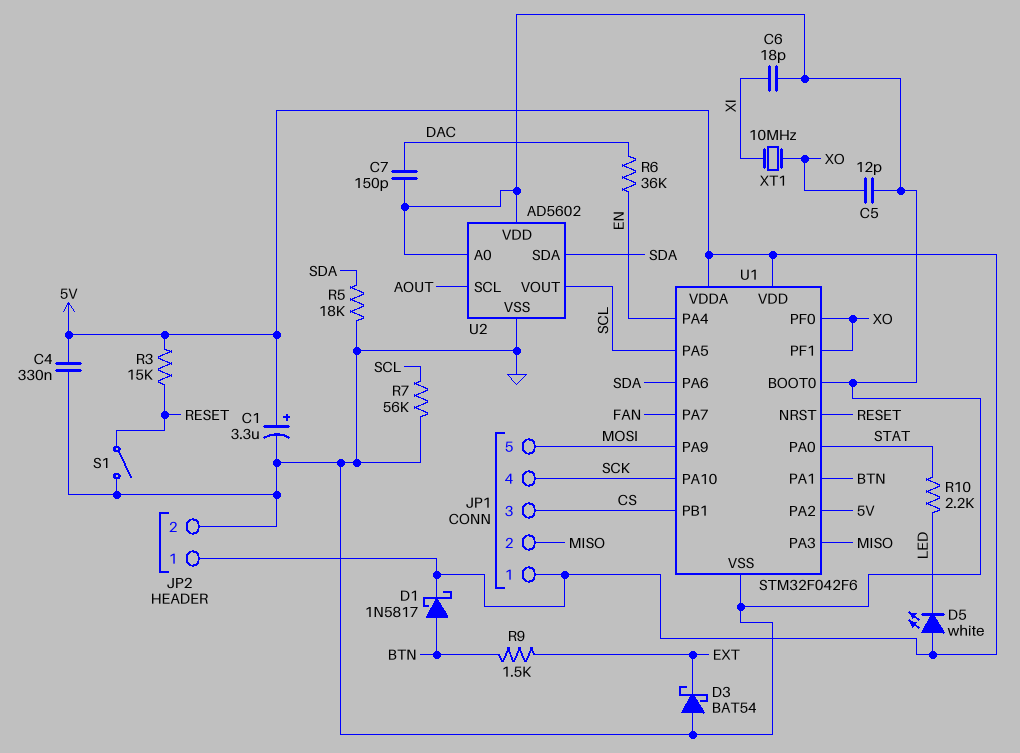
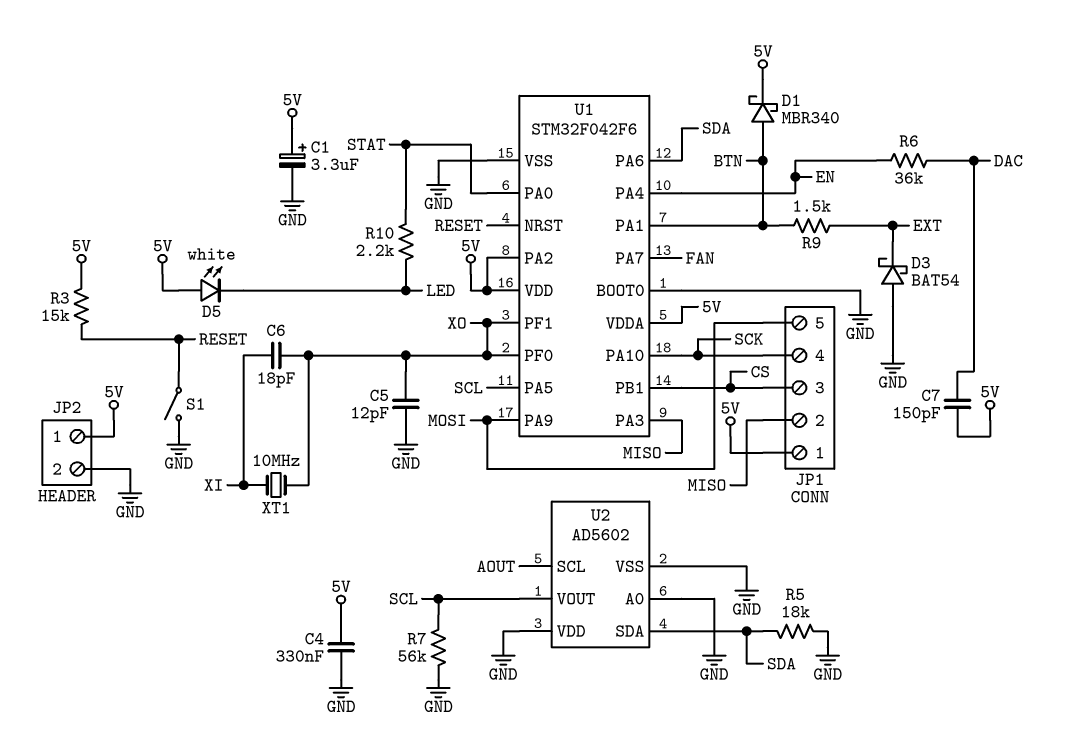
C6: 18pF (GND, XI) -> 18pF (XI, XO)
C7: 150pF (DAC, GND) -> 150pF (5V, DAC)
D1: schottky 1N5817 (A BTN, K 5V) -> schottky MBR340 (A BTN, K 5V)

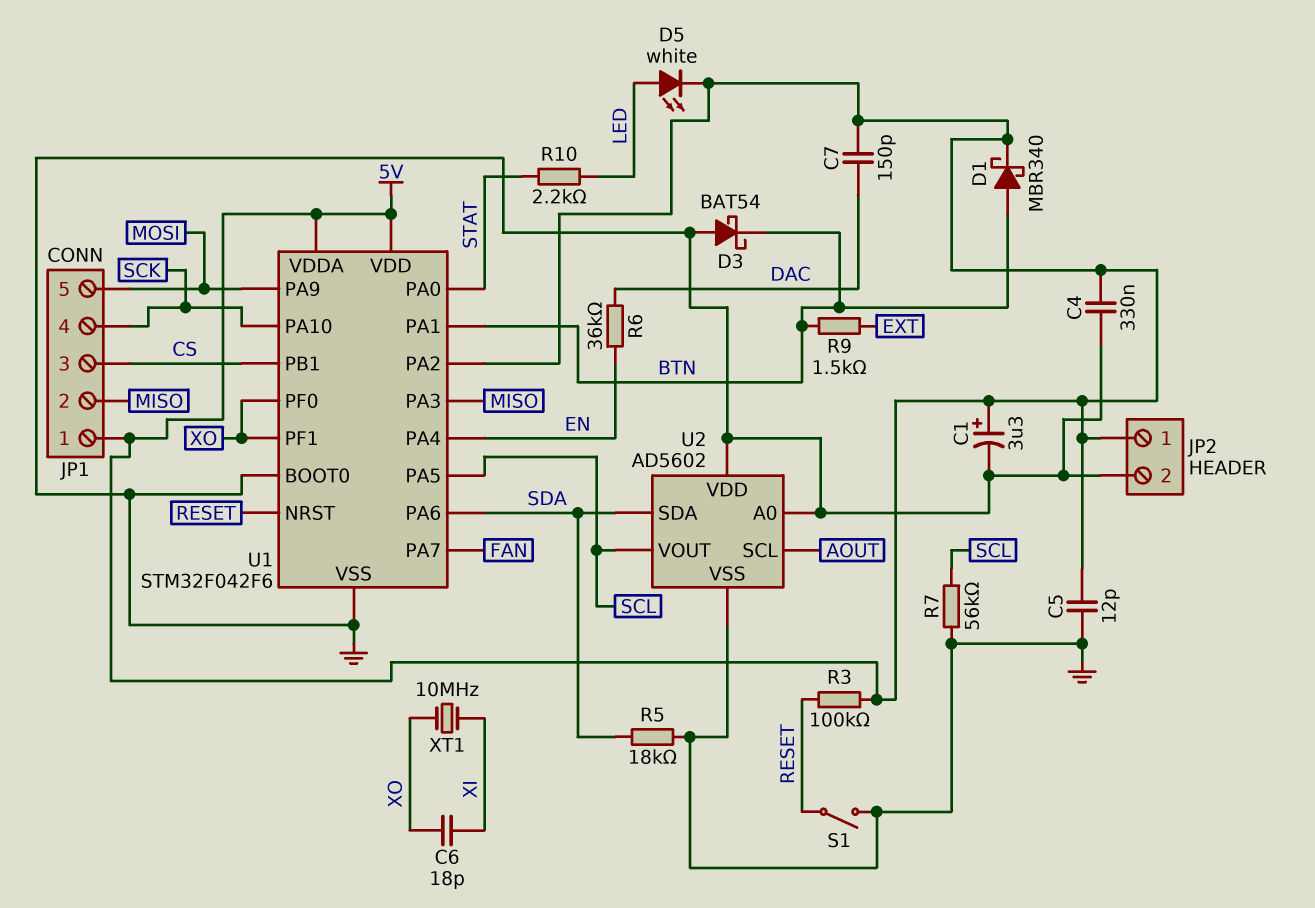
C5: 12pF (GND, XO) -> 12pF (5V, GND)
D3: schottky BAT54 (A GND, K EXT) -> schottky BAT54 (A GND, K BTN)
D5: LED white (A 5V, K LED) -> LED white (A LED, K 5V)
R3: 15k (5V, RESET) -> 100k (5V, RESET)

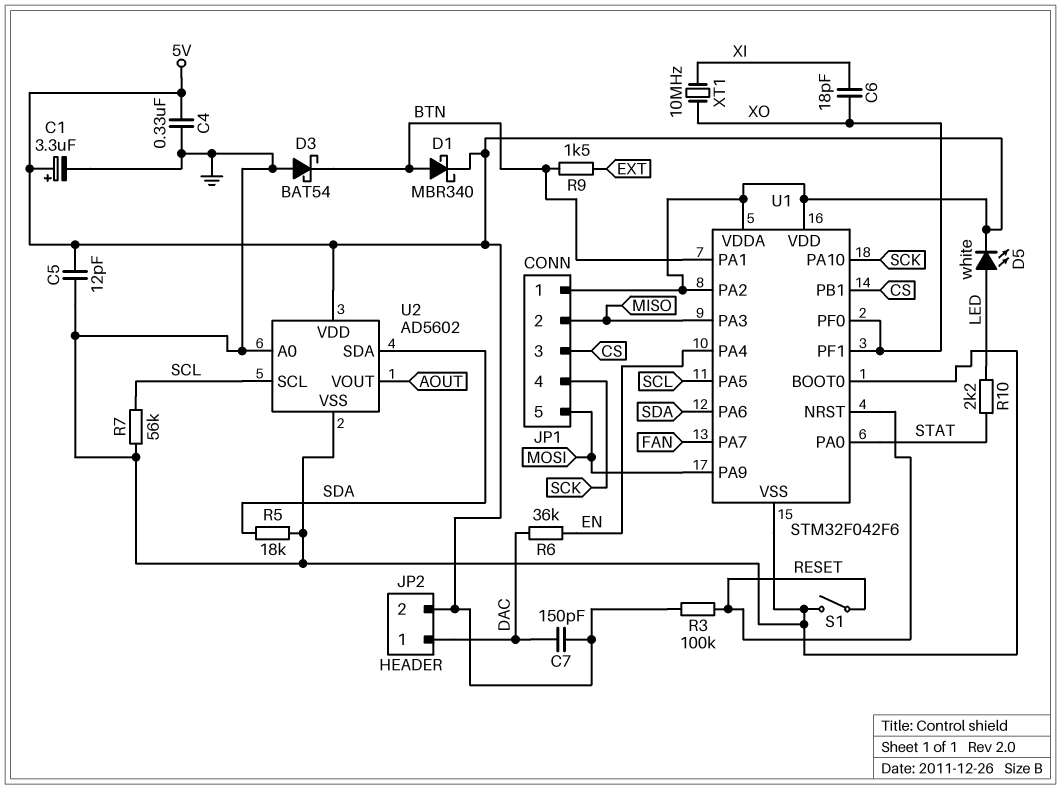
JP2 pin 1: 5V -> DAC
JP2 pin 2: GND -> 5V
U2 pin SCL: AOUT -> SCL
U2 pin VDD: GND -> 5V
U2 pin VOUT: SCL -> AOUT

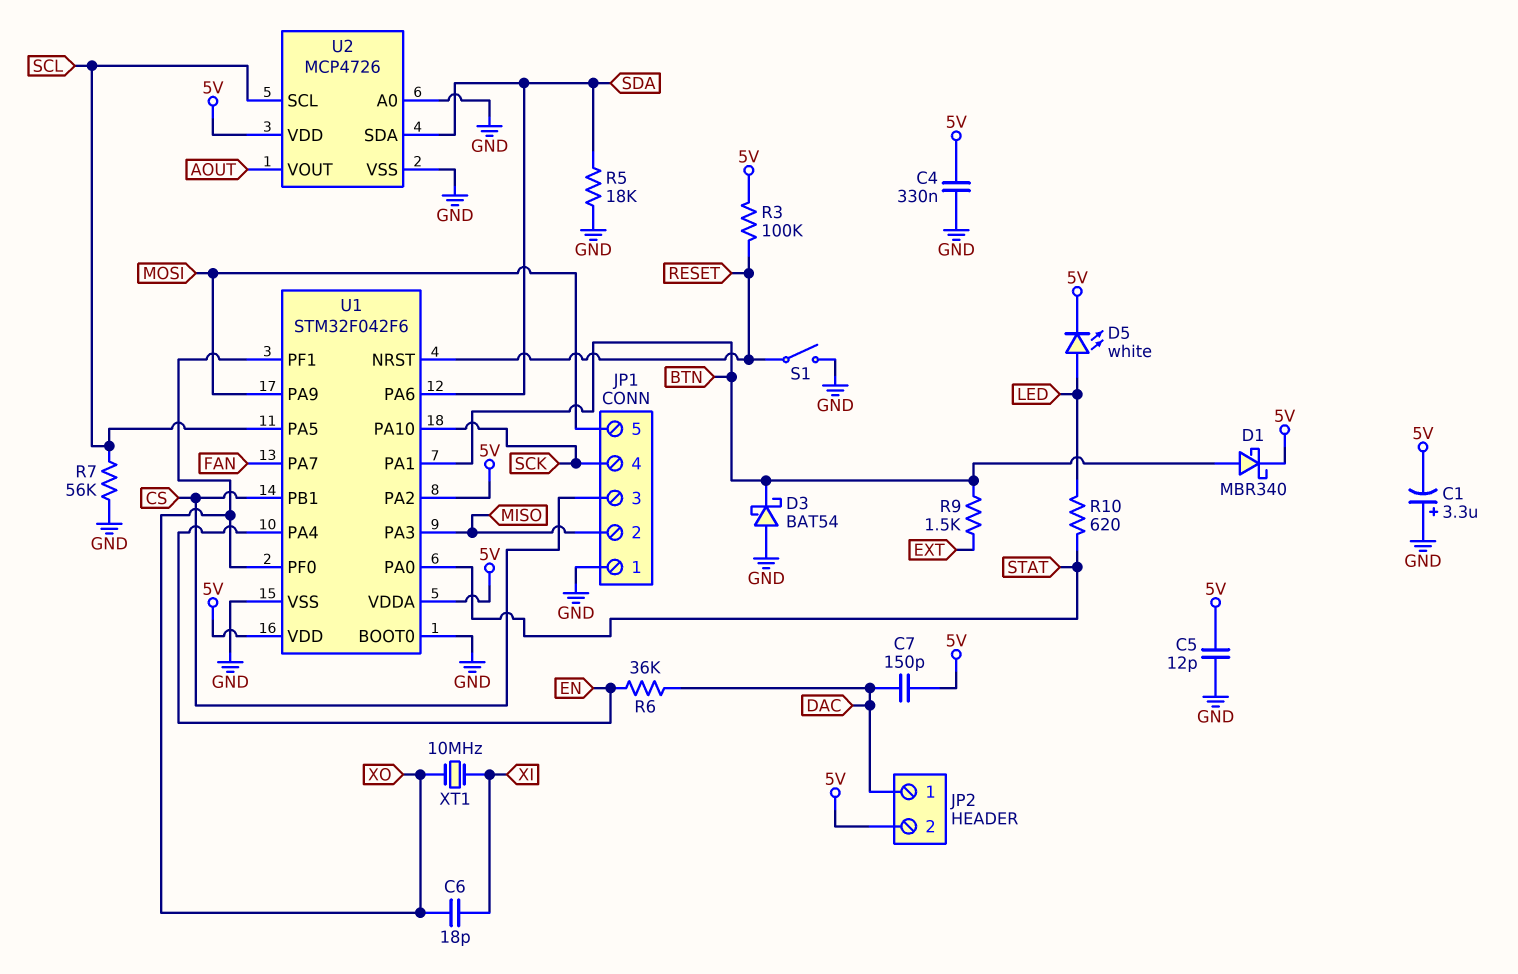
C1: 3.3uF (plus 5V, minus GND) -> 3.3uF (plus GND, minus 5V)
JP1 pin 1: 5V -> GND
R10: 2.2k (LED, STAT) -> 620 (LED, STAT)
U2: AD5602 -> MCP4726

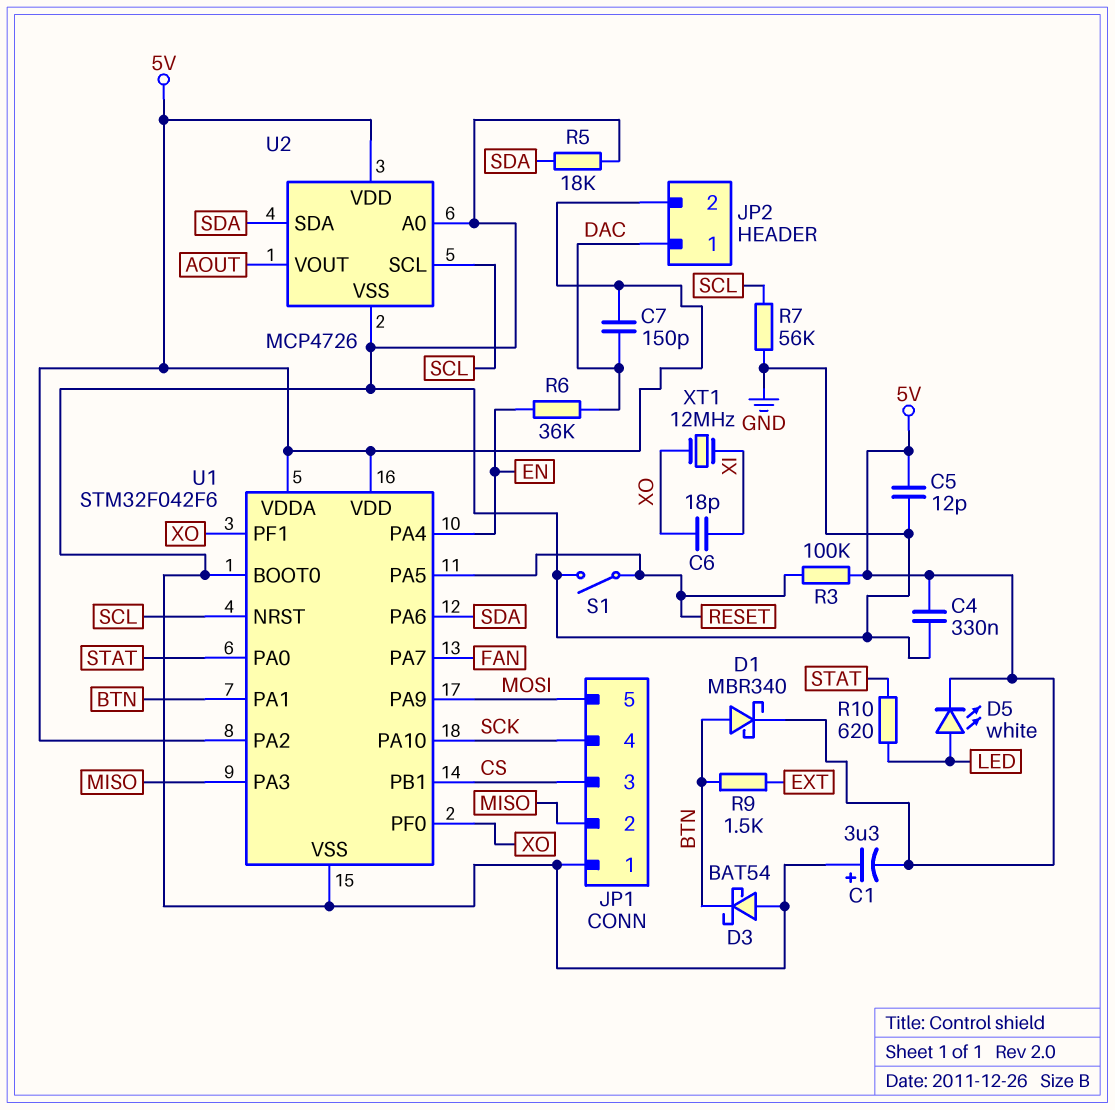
U1 pin NRST: RESET -> SCL
U1 pin PA5: SCL -> RESET
XT1: 10MHz (XI, XO) -> 12MHz (XI, XO)

